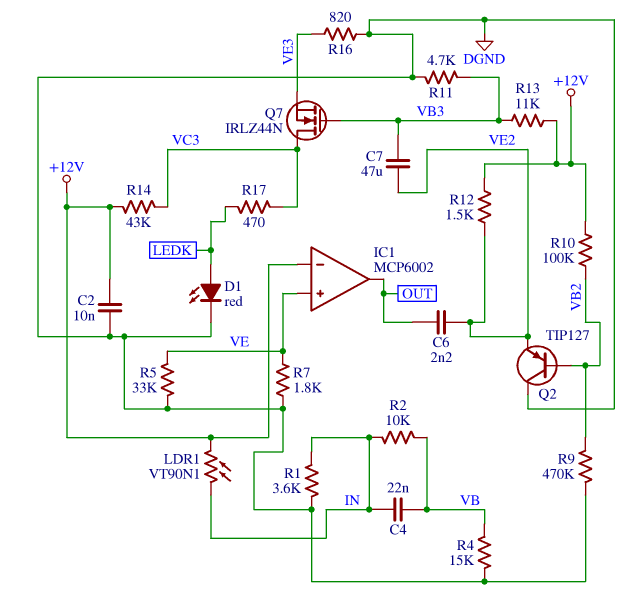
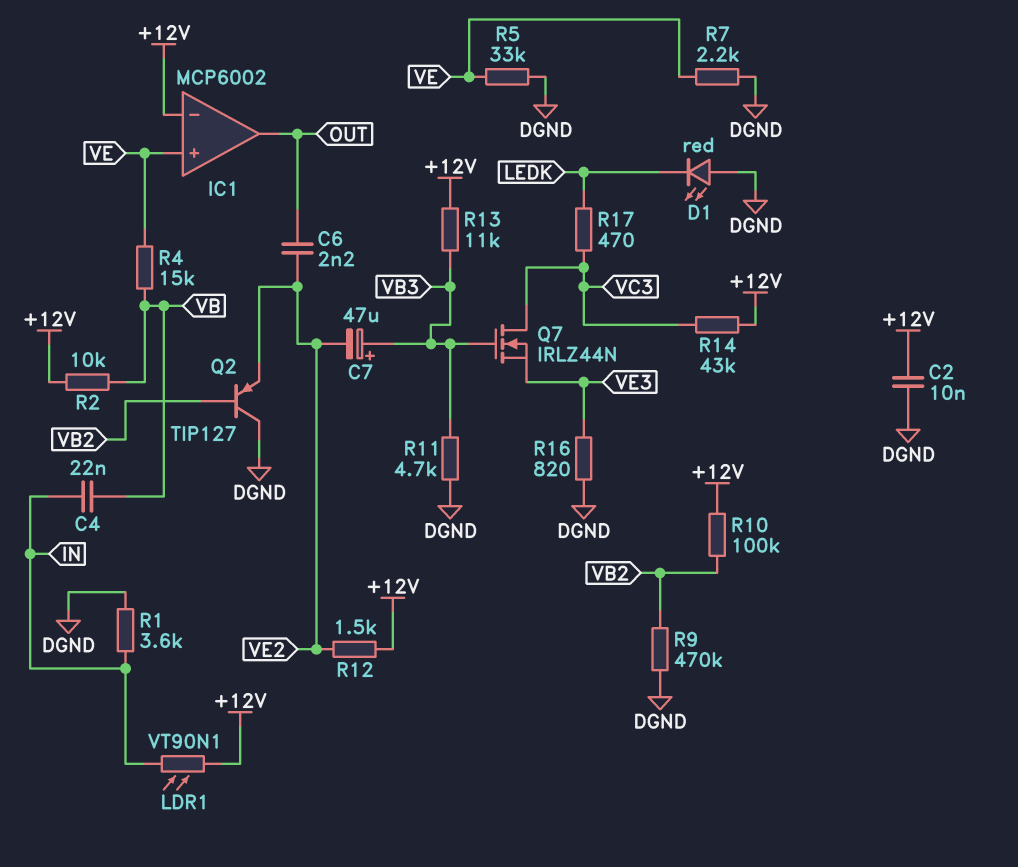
C7: 47uF (VB3, VE2) -> 47uF (plus VB3, minus VE2)
D1: LED red (A LEDK, K DGND) -> LED red (A DGND, K LEDK)
R2: 10k (IN, VB) -> 10k (+12V, VB)
R4: 15k (DGND, VB) -> 15k (VB, VE)
R7: 1.8k (DGND, VE) -> 2.2k (DGND, VE)

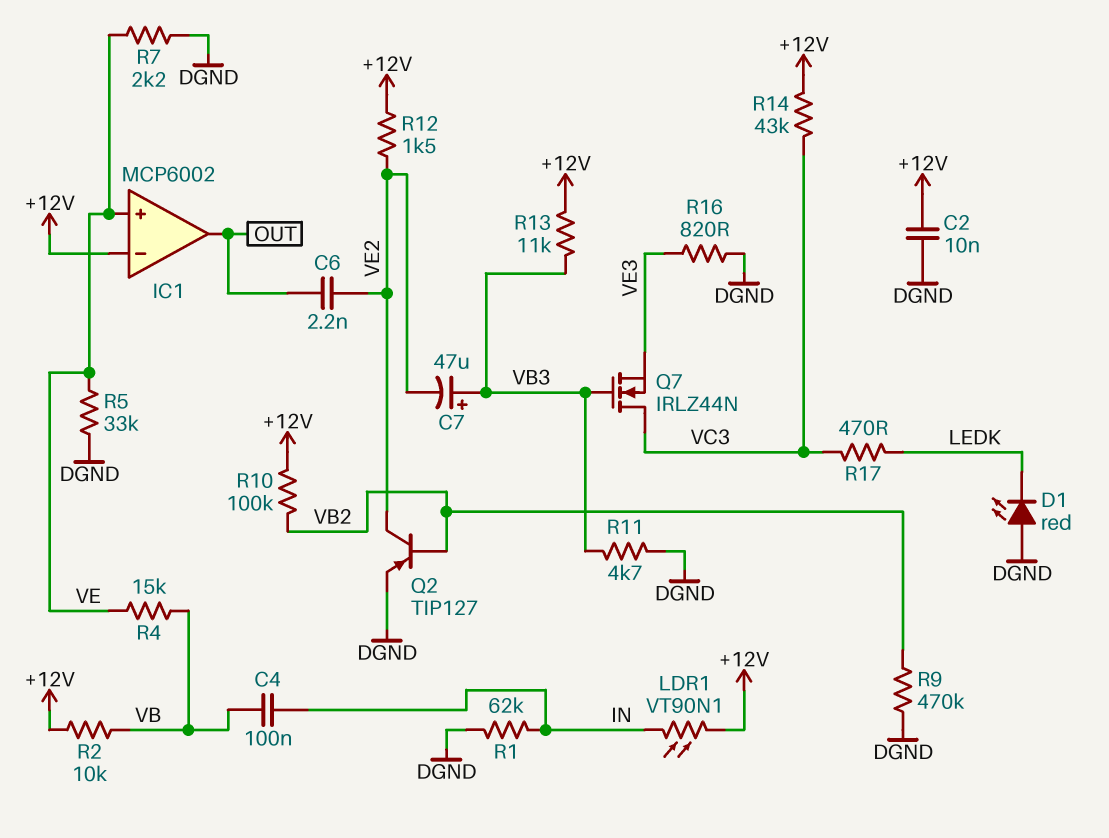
C4: 22nF (IN, VB) -> 100nF (IN, VB)
Q2: PNP TIP127 (B VB2, C DGND, E VE2) -> PNP TIP127 (B VB2, C VE2, E DGND)
R1: 3.6k (DGND, IN) -> 62k (DGND, IN)

